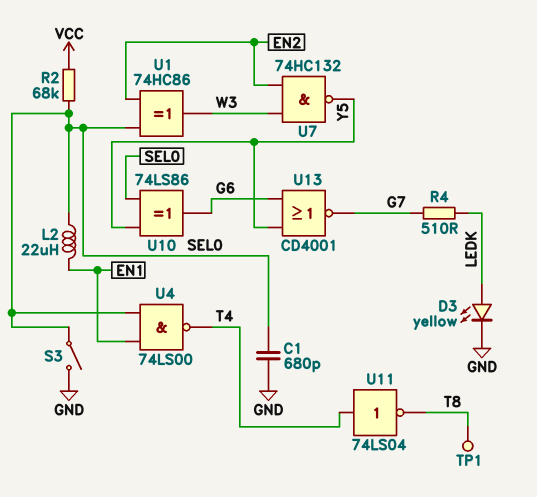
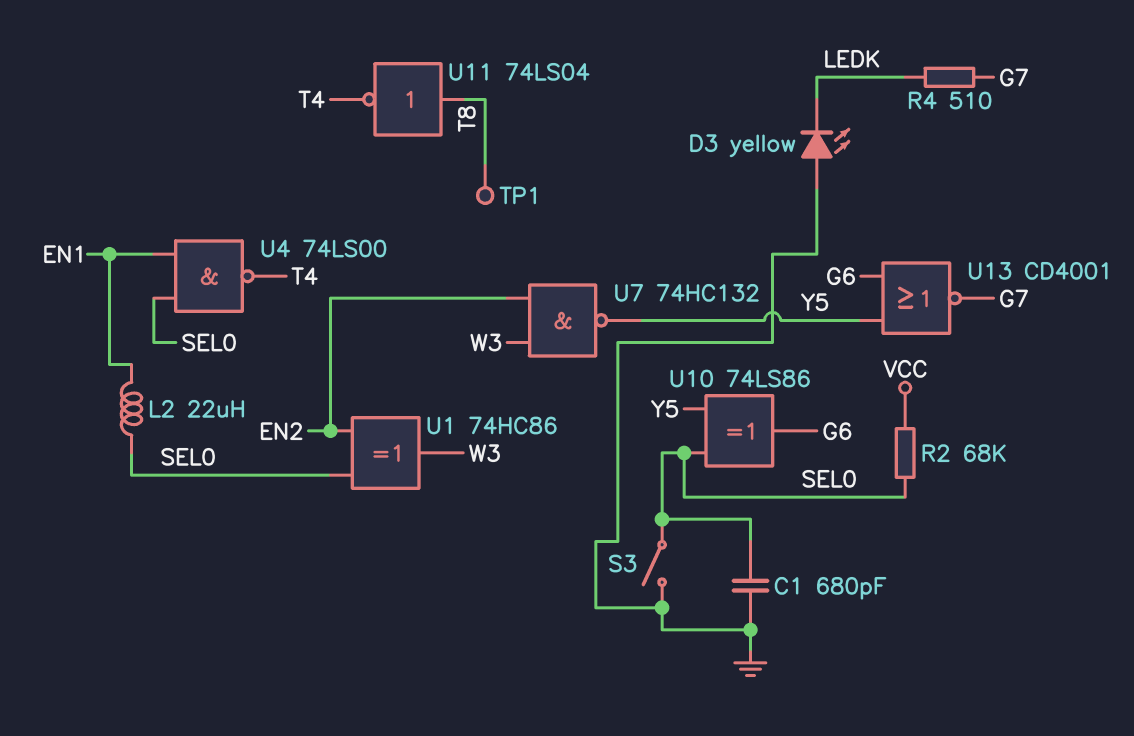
D3: LED yellow (A LEDK, K GND) -> LED yellow (A GND, K LEDK)
U11: NOT 74LS04 (in T4, out T8) -> NOT 74LS04 (in T8, out T4)

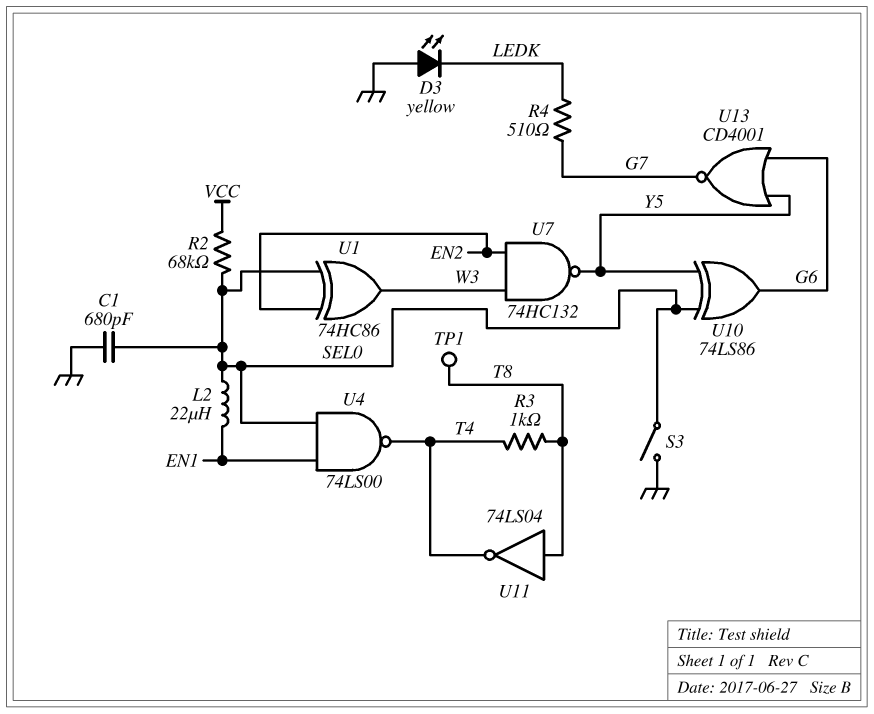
R3: none -> 1k (T4, T8)

